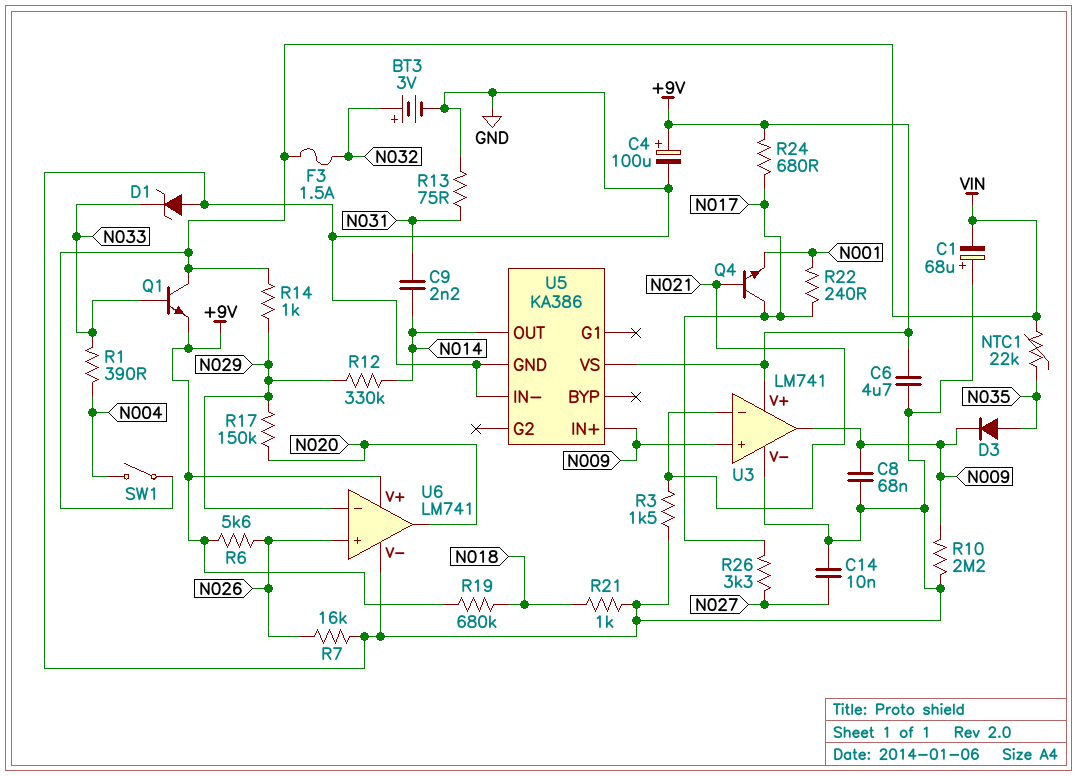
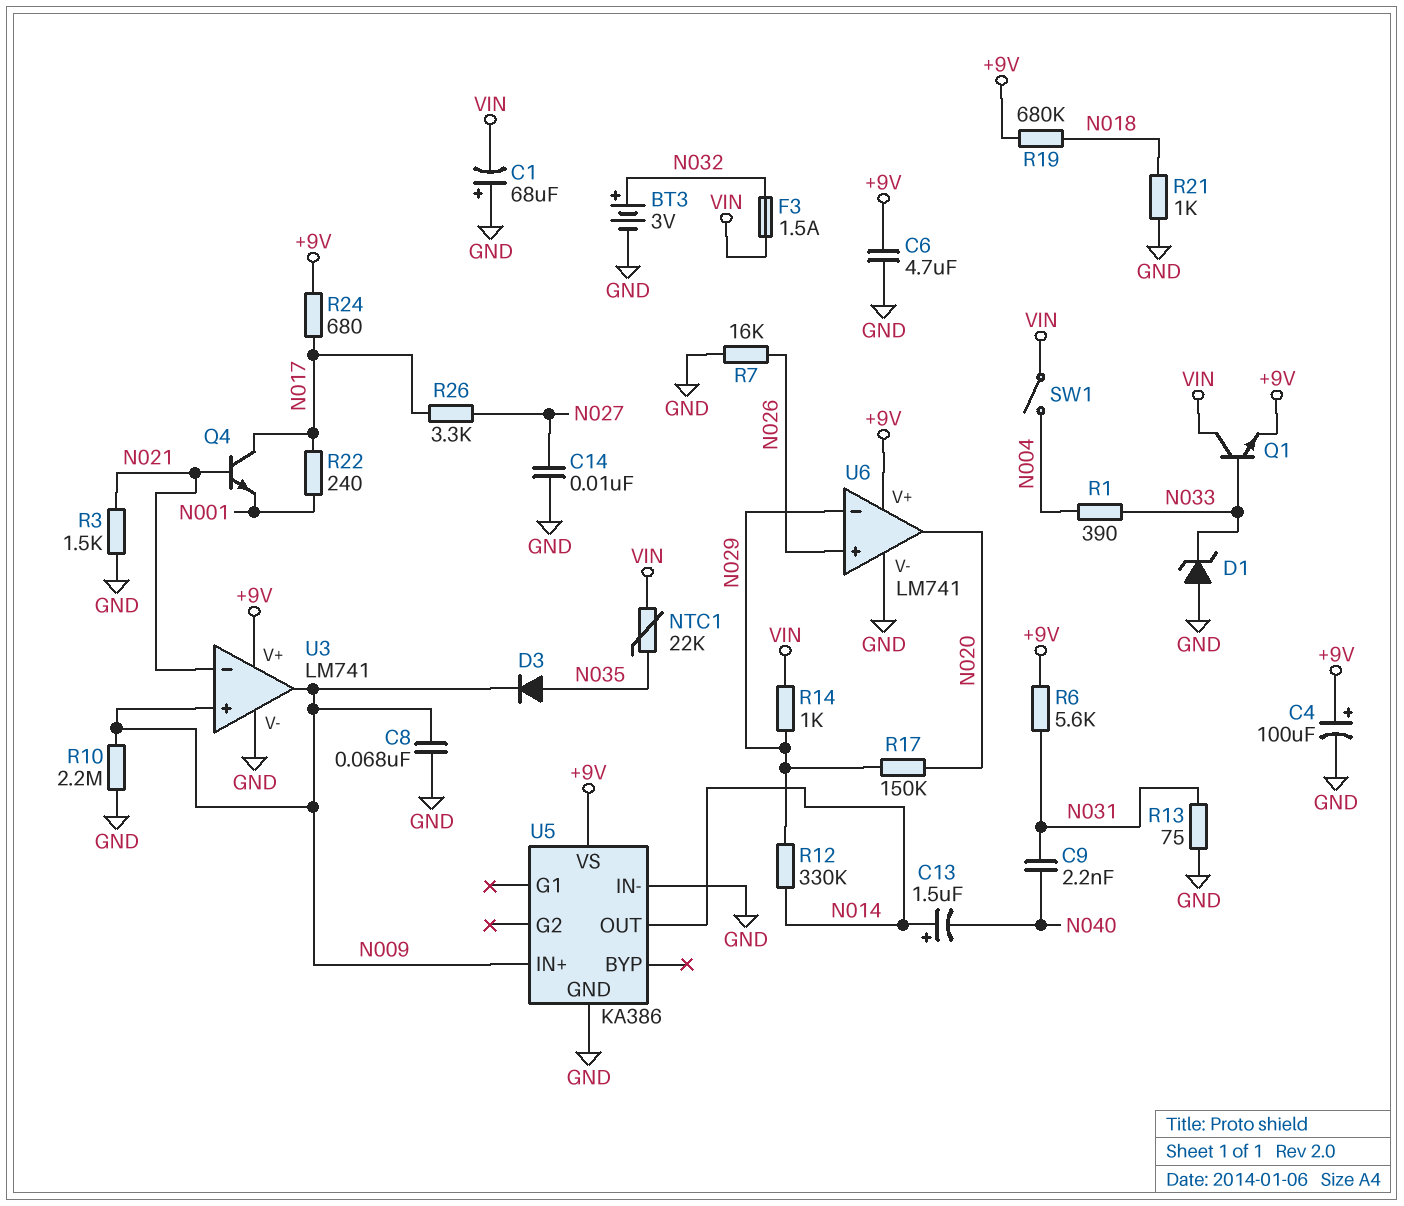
C9: 2.2nF (N014, N031) -> 2.2nF (N031, N040)
C13: none -> 1.5uF (plus N014, minus N040)
R6: 5.6k (+9V, N026) -> 5.6k (+9V, N031)

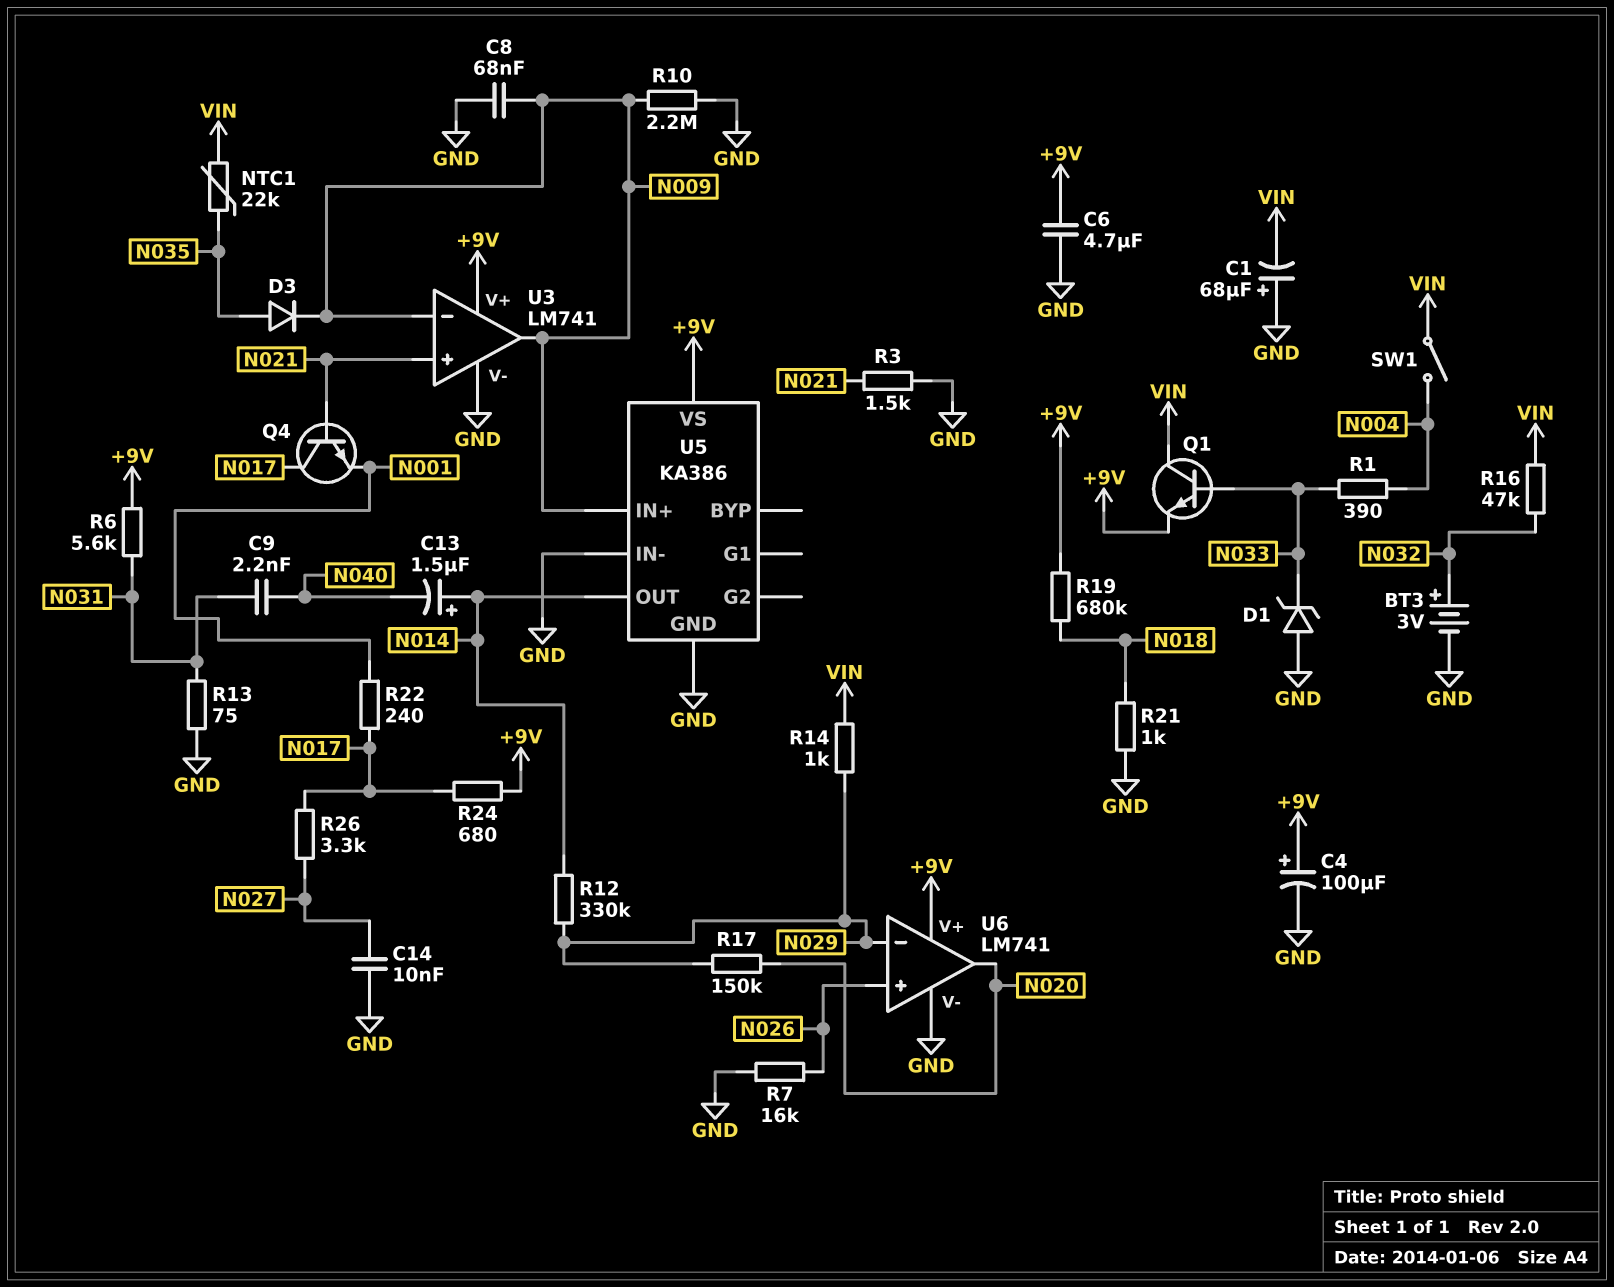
F3: 1.5A (N032, VIN) -> none
R16: none -> 47k (N032, VIN)
U3 pin in+: N009 -> N021
U3 pin in-: N021 -> N009

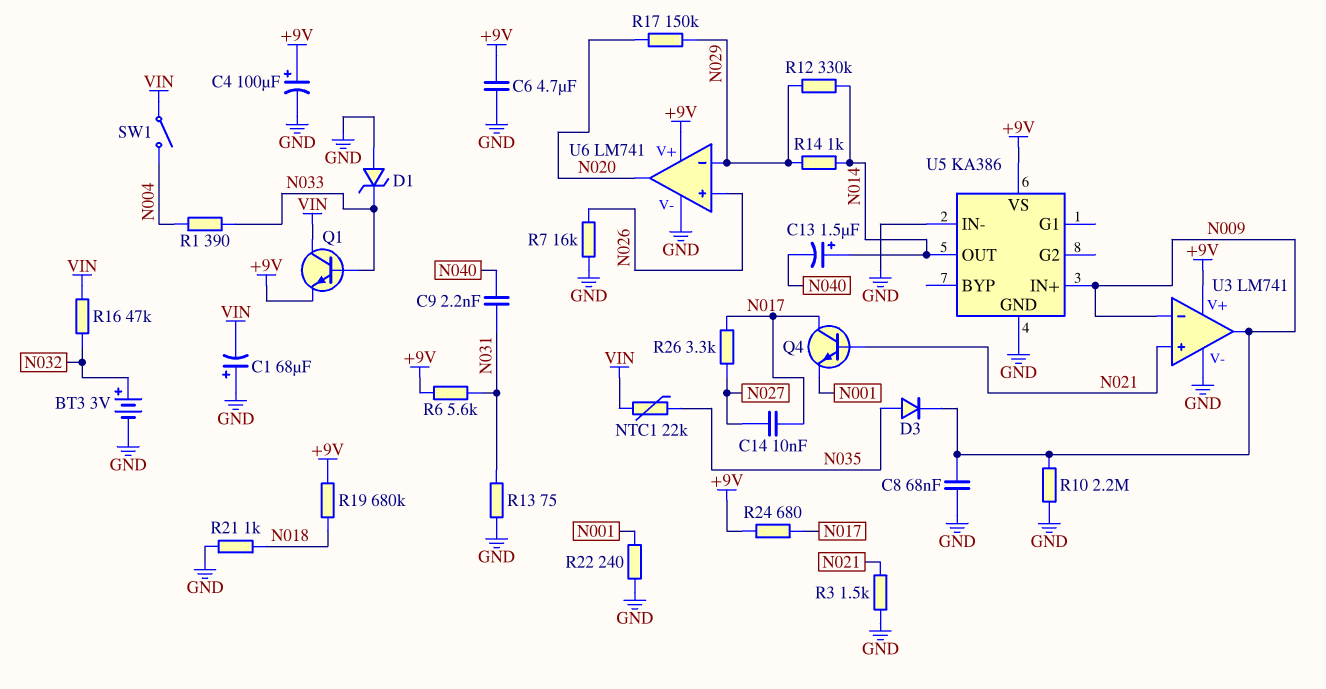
C14: 10nF (GND, N027) -> 10nF (N017, N027)
R14: 1k (N029, VIN) -> 1k (N014, N029)
R22: 240 (N001, N017) -> 240 (GND, N001)

